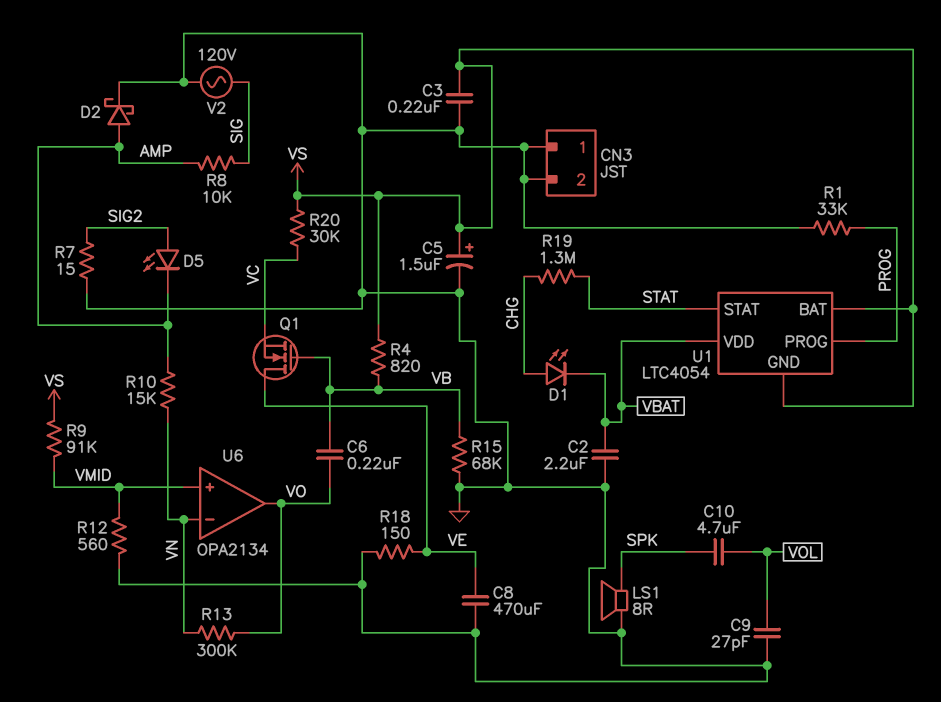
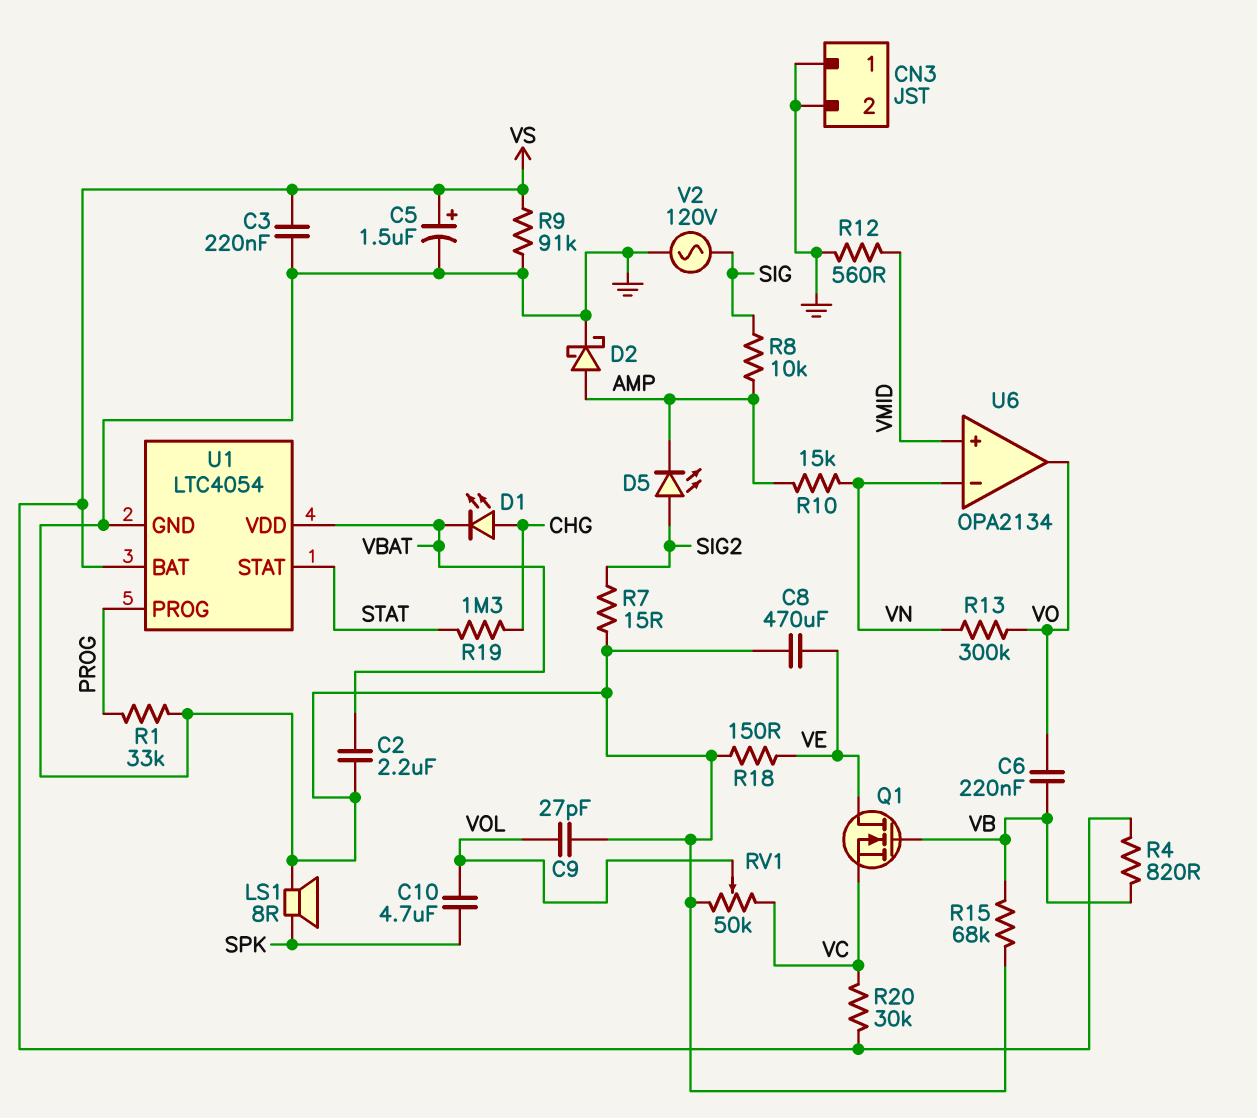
R9: 91k (VMID, VS) -> 91k (GND, VS)
RV1: none -> 50k (GND, VC, wiper VOL)
U1 pin GND: VS -> GND

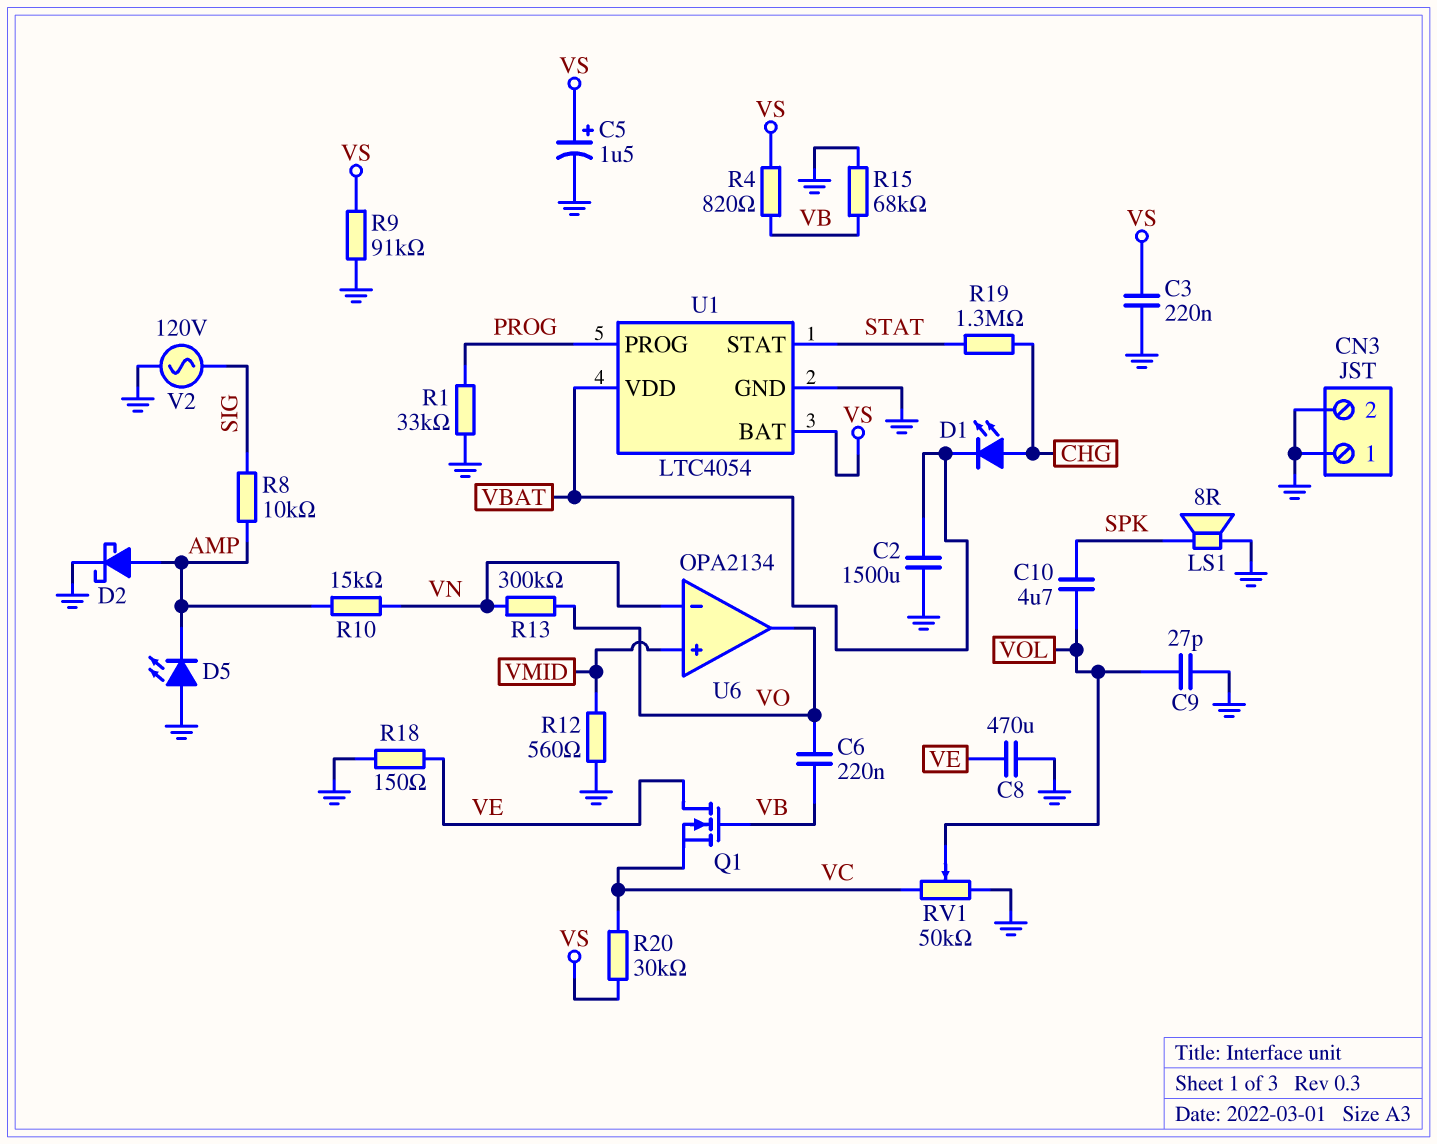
C2: 2.2uF (GND, VBAT) -> 1500uF (GND, VBAT)
D5: LED (A SIG2, K AMP) -> LED (A GND, K AMP)
R7: 15 (GND, SIG2) -> none

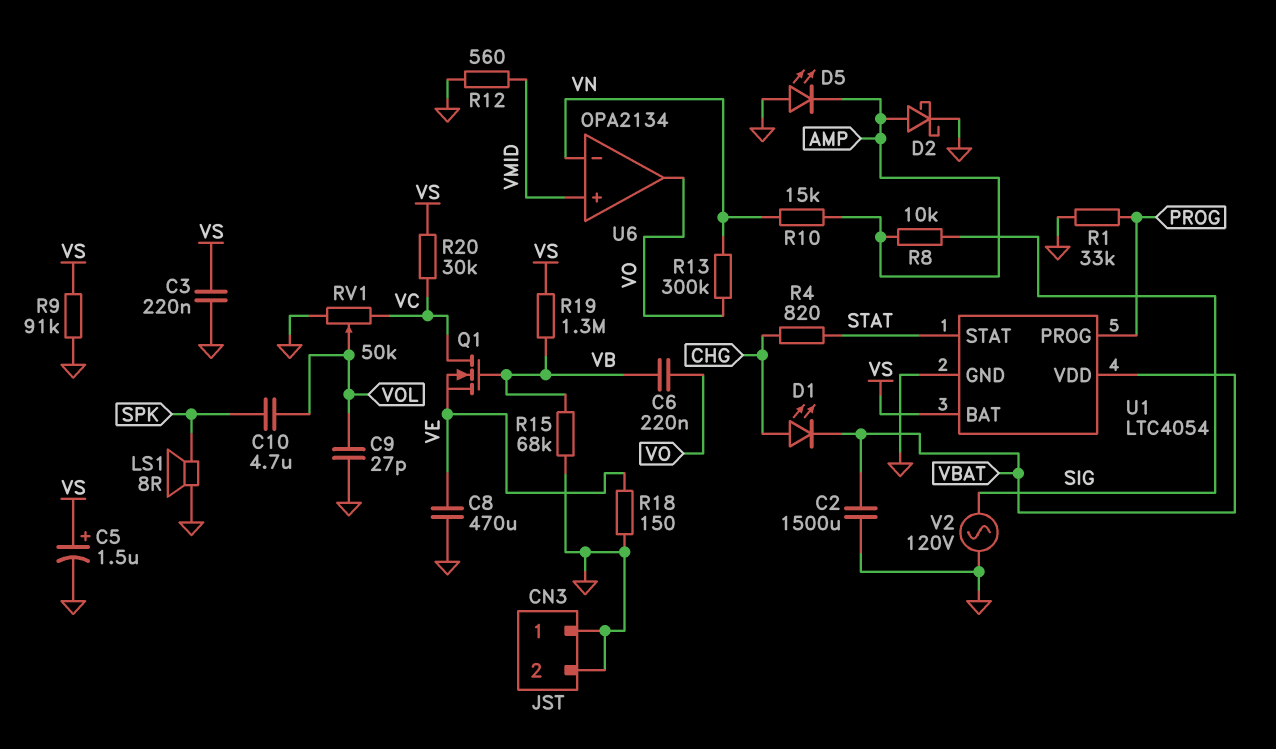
Q1: NMOS (G VB, D VE, S VC) -> NMOS (G VB, D VC, S VE)
R4: 820 (VB, VS) -> 820 (CHG, STAT)
R19: 1.3M (CHG, STAT) -> 1.3M (VB, VS)

